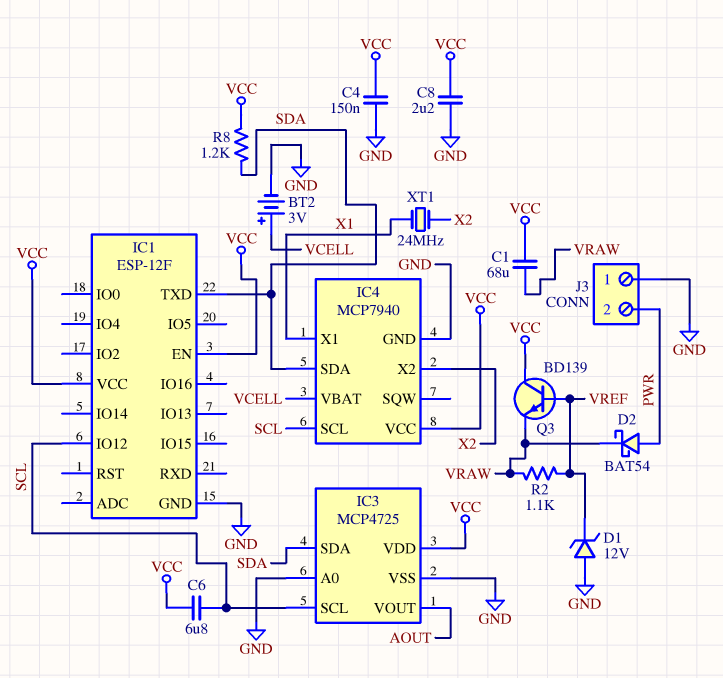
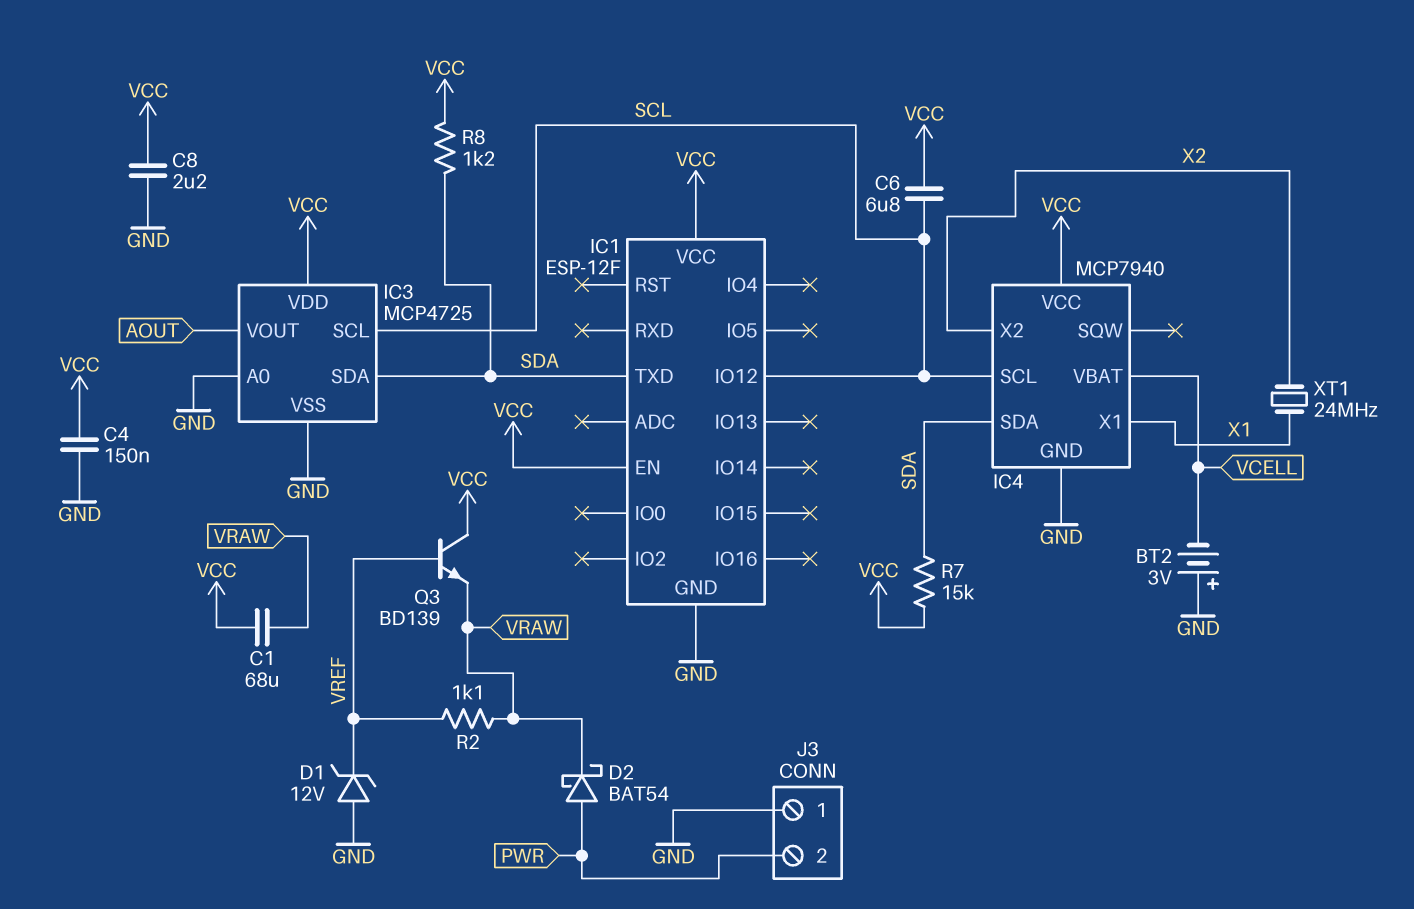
BT2: 3V (plus VCELL, minus GND) -> 3V (plus GND, minus VCELL)
R7: none -> 15k (SDA, VCC)

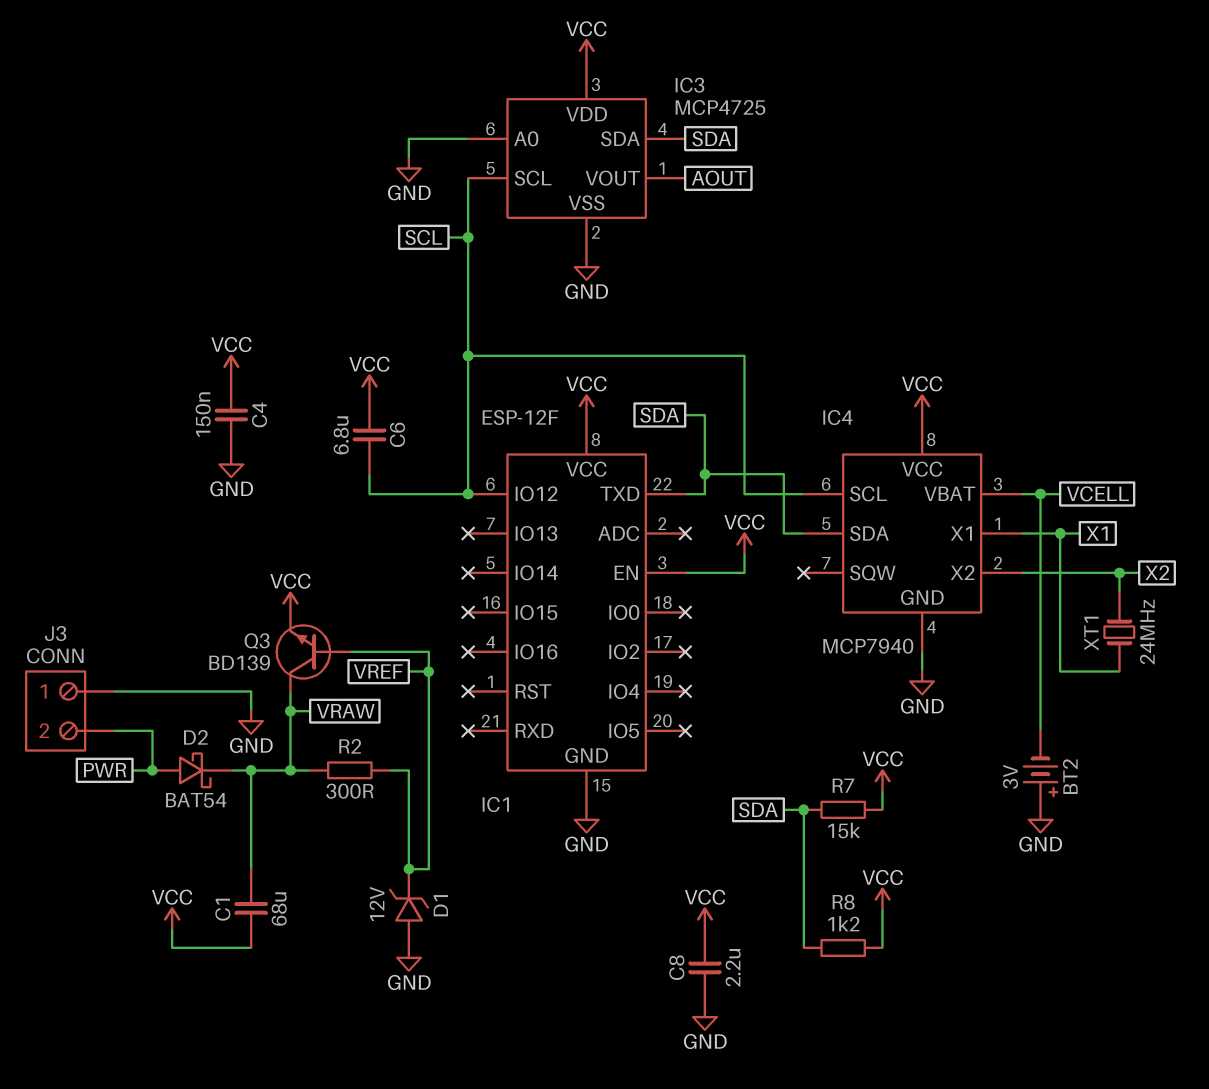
Q3: NPN BD139 (B VREF, C VCC, E VRAW) -> NPN BD139 (B VREF, C VRAW, E VCC)
R2: 1.1k (VRAW, VREF) -> 300 (VRAW, VREF)

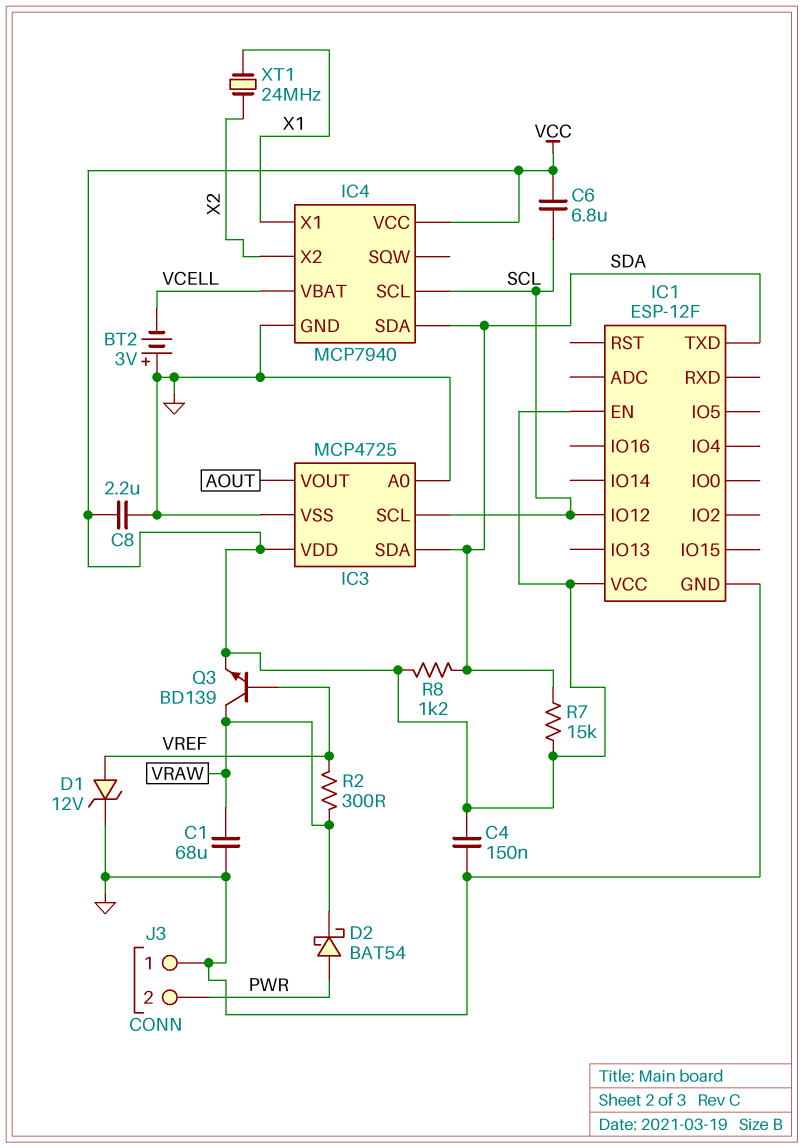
C1: 68uF (VCC, VRAW) -> 68uF (GND, VRAW)
D1: zener 12V (A GND, K VREF) -> zener 12V (A VREF, K GND)

